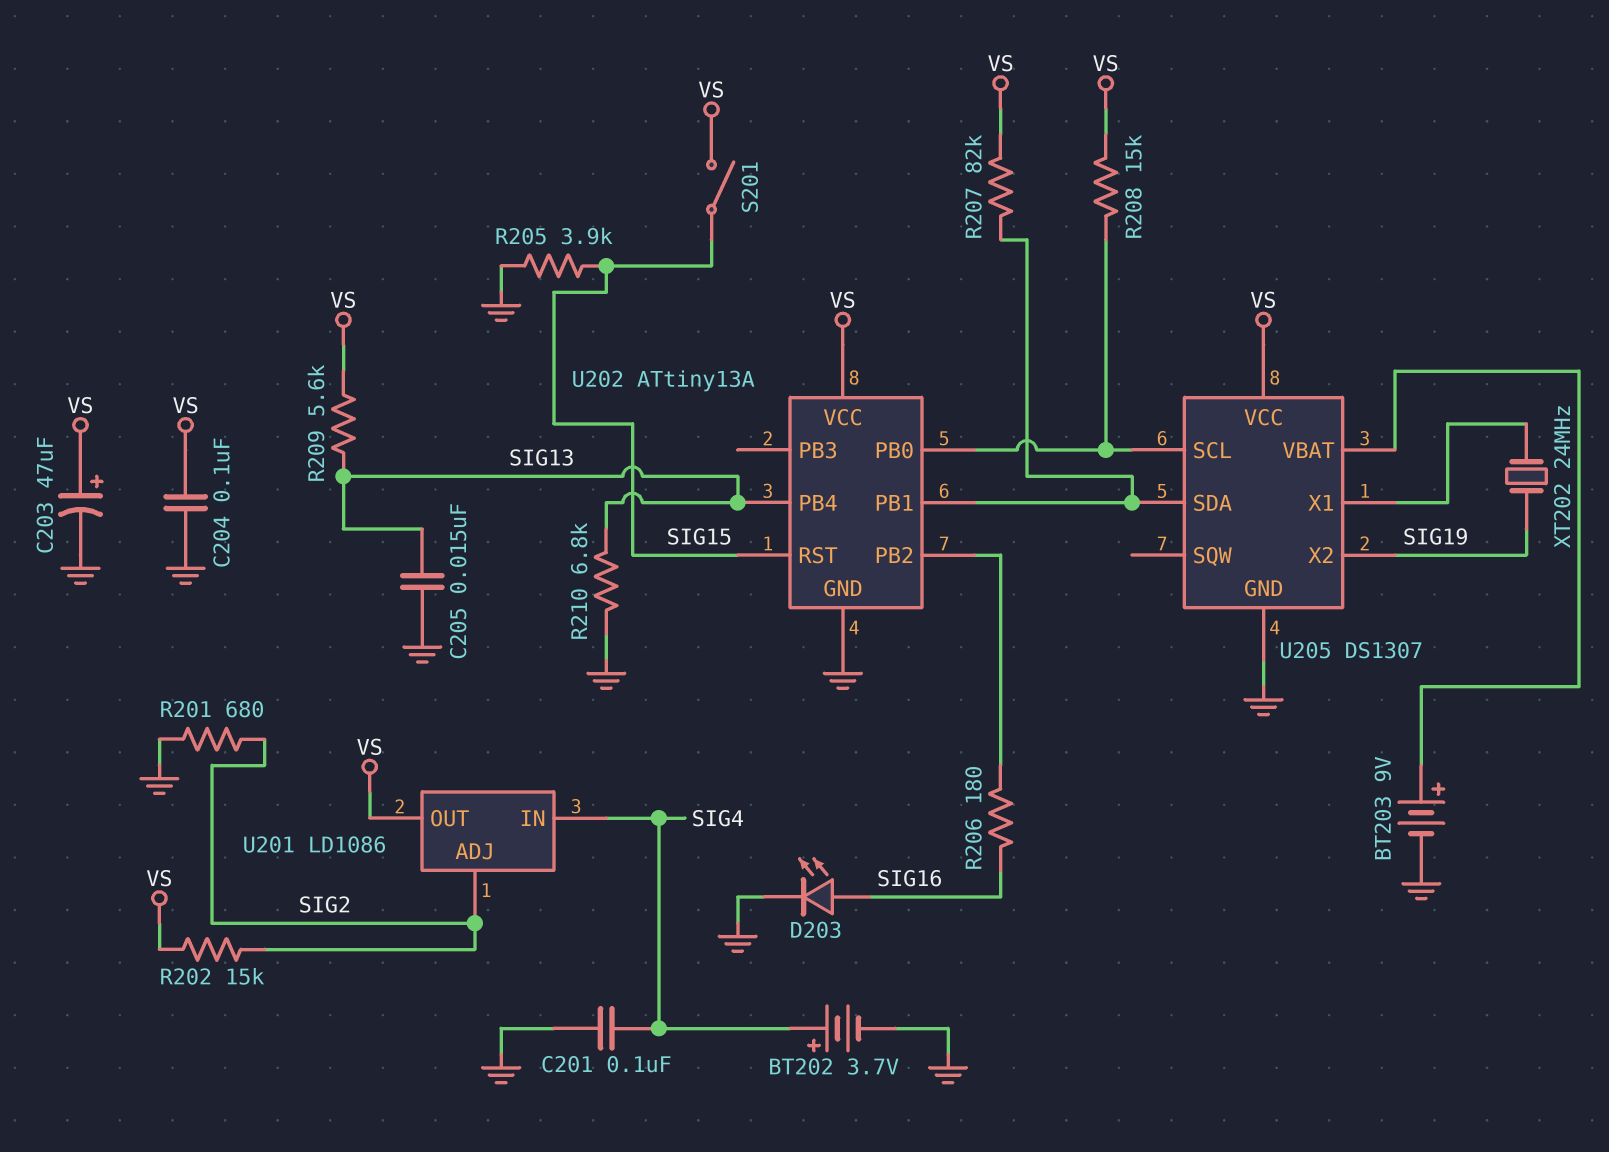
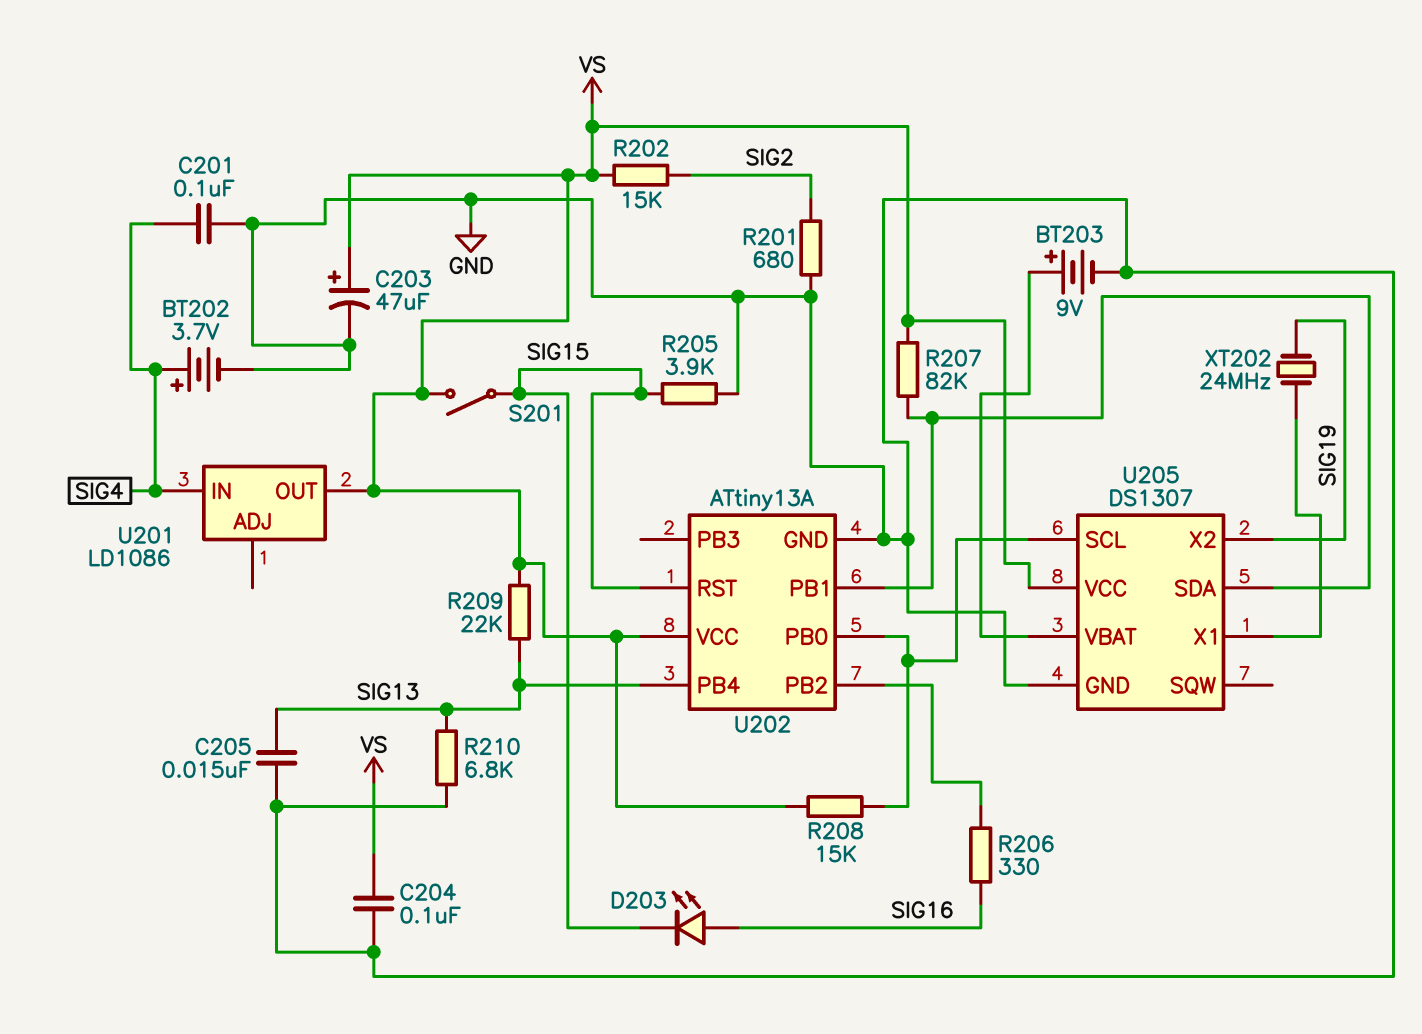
D203: LED (A SIG16, K GND) -> LED (A SIG16, K SIG15)
R206: 180 (SIG16, U202/PB2) -> 330 (SIG16, U202/PB2)
R209: 5.6k (SIG13, VS) -> 22k (SIG13, VS)
U201 pin ADJ: SIG2 -> none

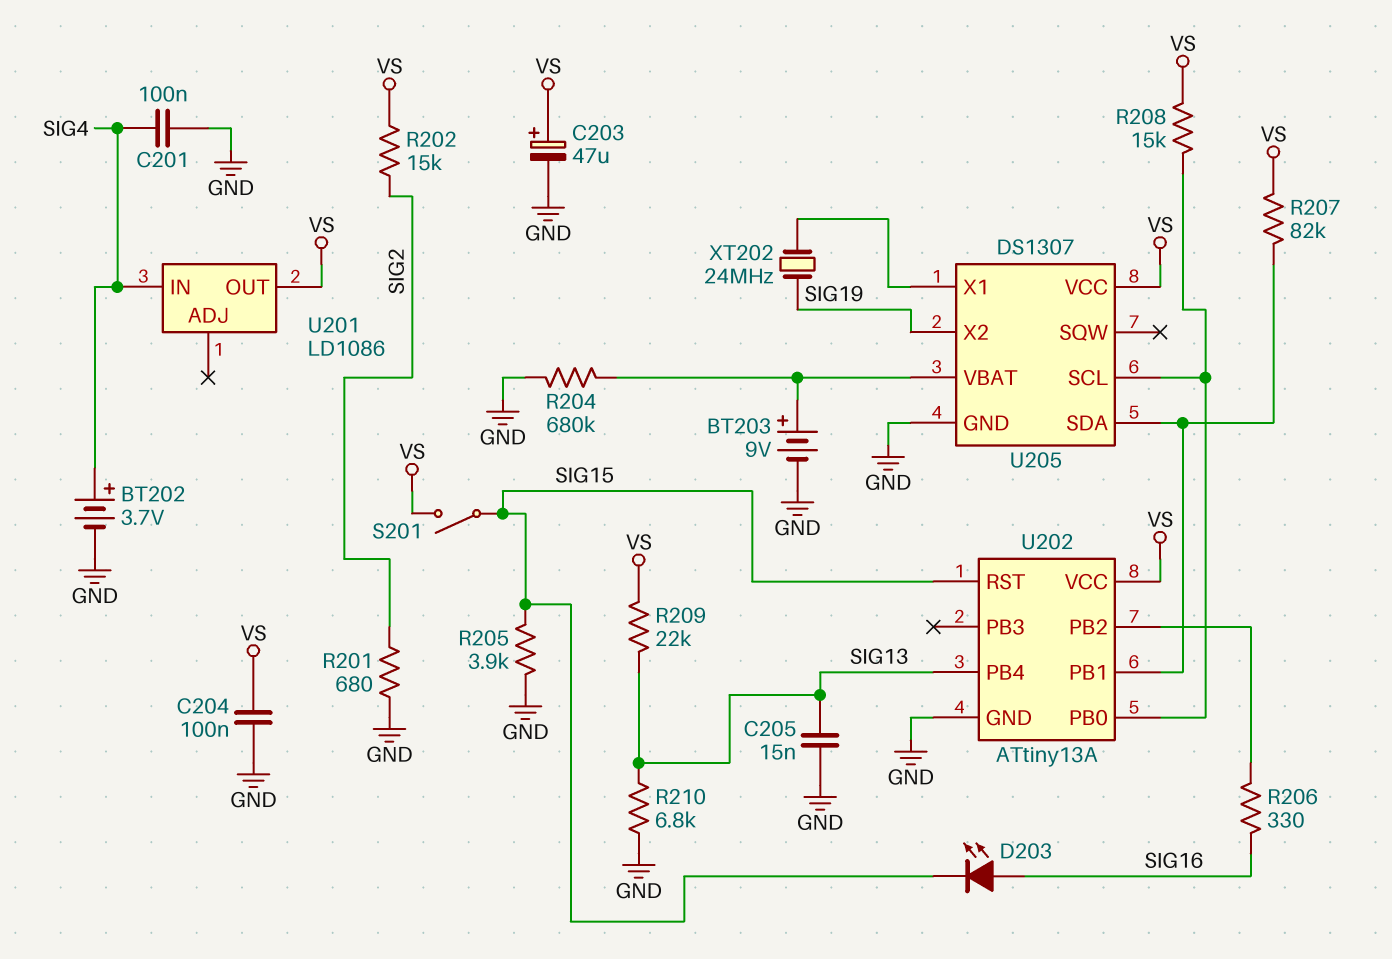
R204: none -> 680k (GND, U205/VBAT)

